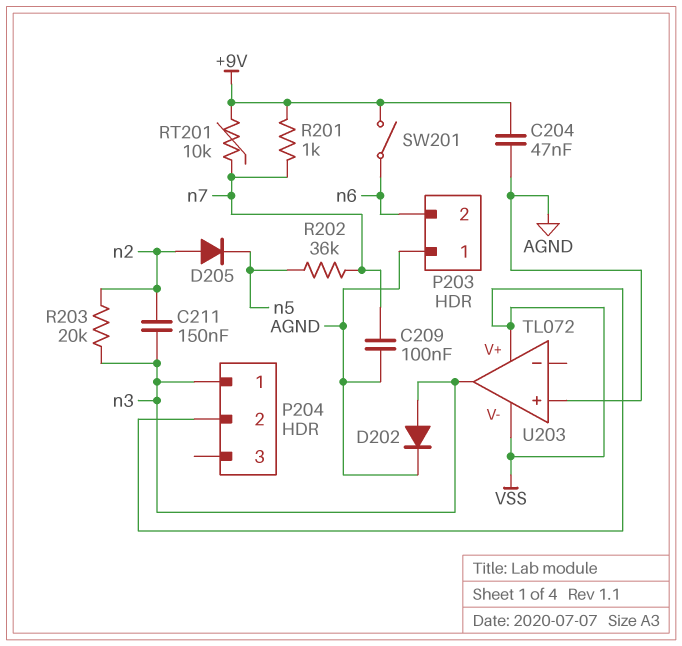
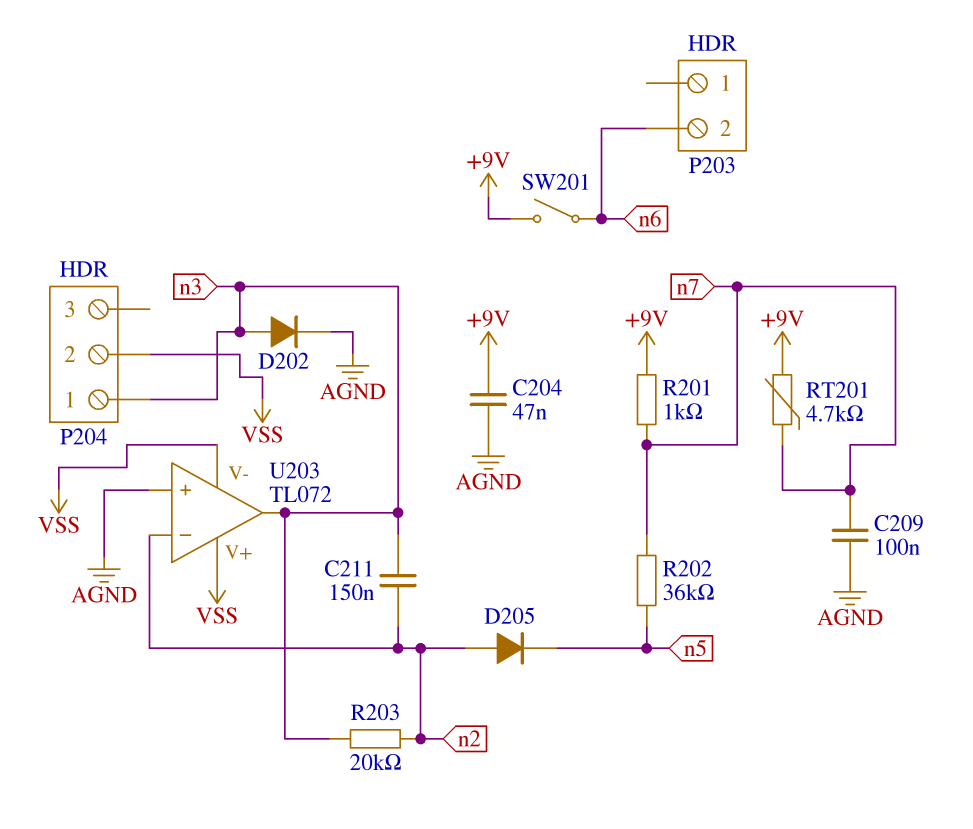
P203 pin 1: AGND -> none
RT201: 10k (+9V, n7) -> 4.7k (+9V, n7)
U203 pin in-: none -> n2

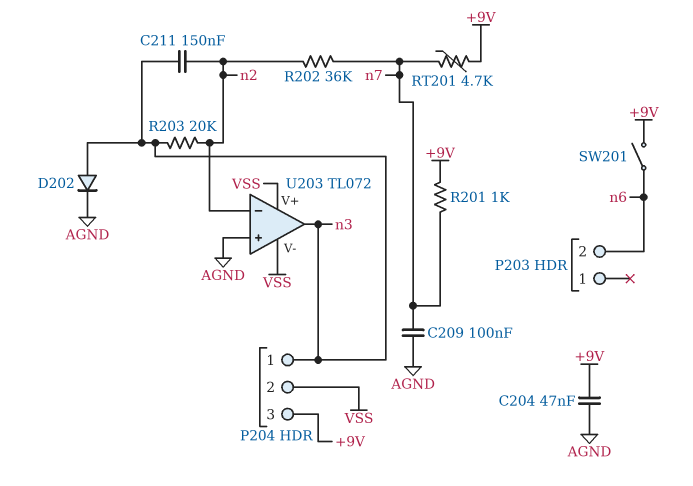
D205: diode (A n2, K n5) -> none
P204 pin 3: none -> +9V
R202: 36k (n5, n7) -> 36k (n2, n7)

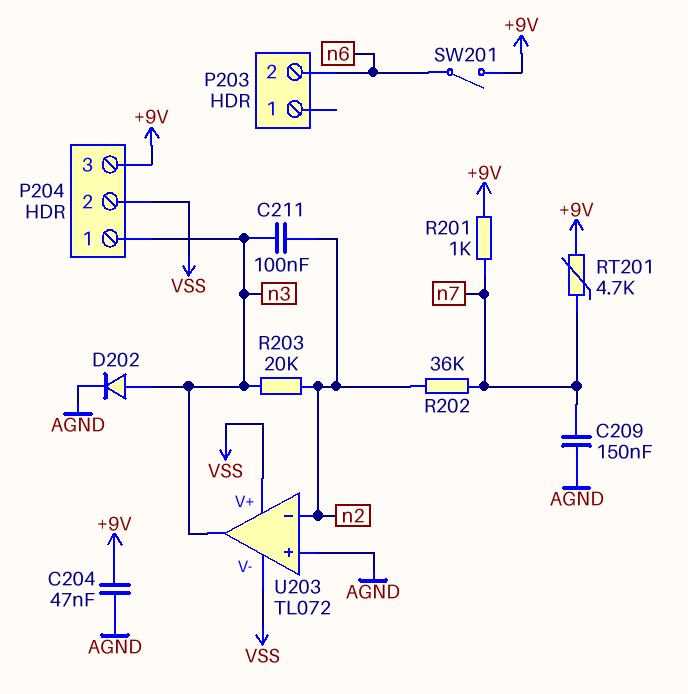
C209: 100nF (AGND, n7) -> 150nF (AGND, n7)
C211: 150nF (n2, n3) -> 100nF (n2, n3)

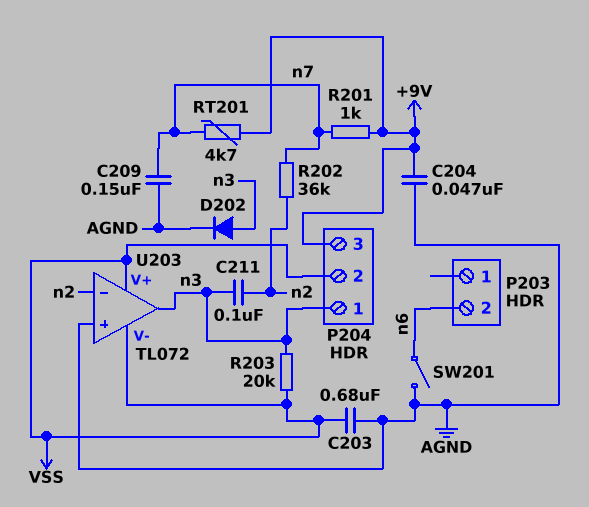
C203: none -> 680nF (AGND, VSS)
R203: 20k (n2, n3) -> 20k (VSS, n3)
SW201: switch (+9V, n6) -> switch (AGND, n6)

